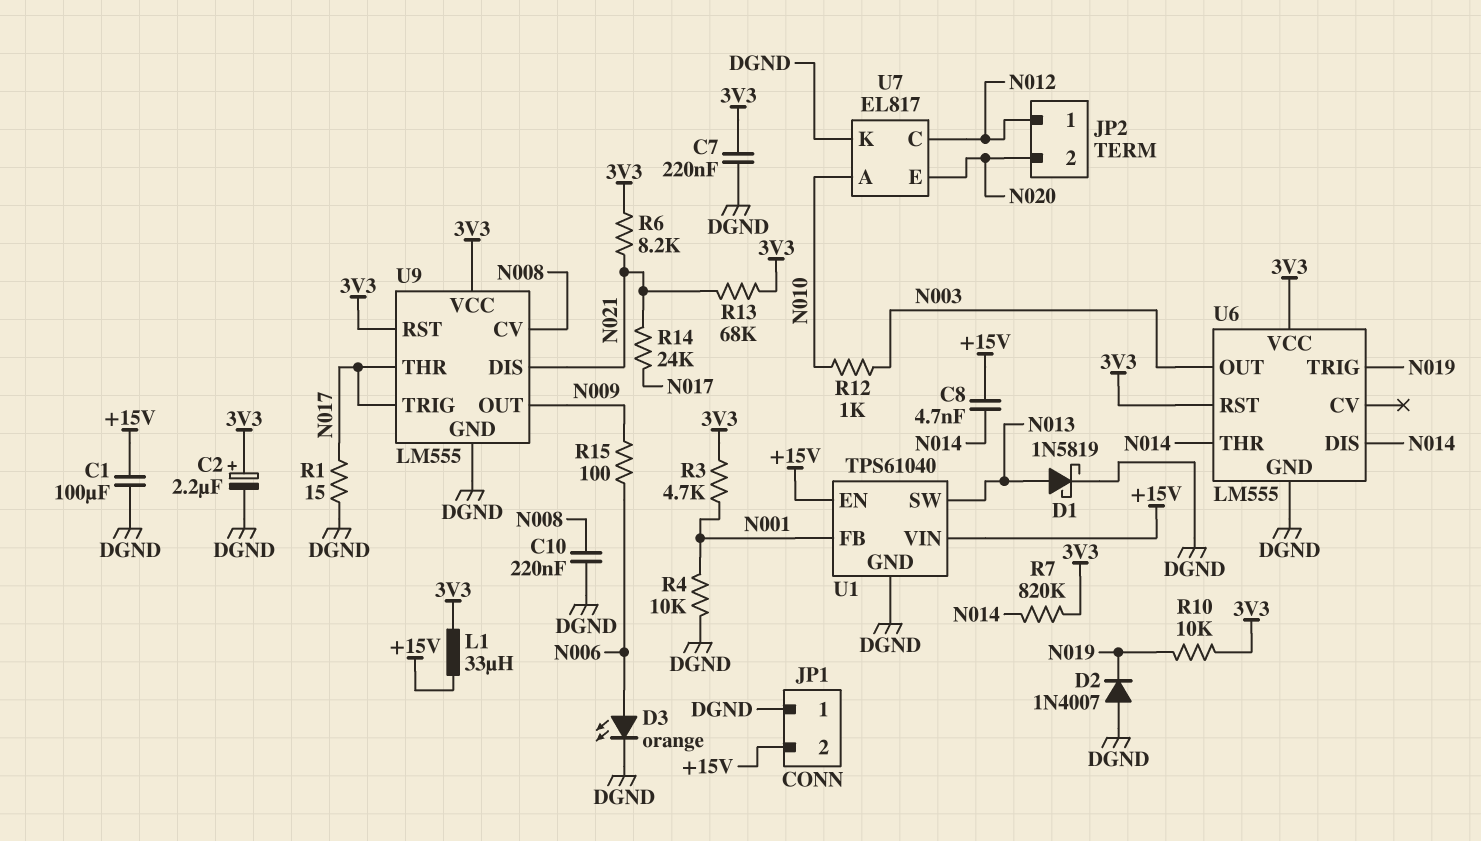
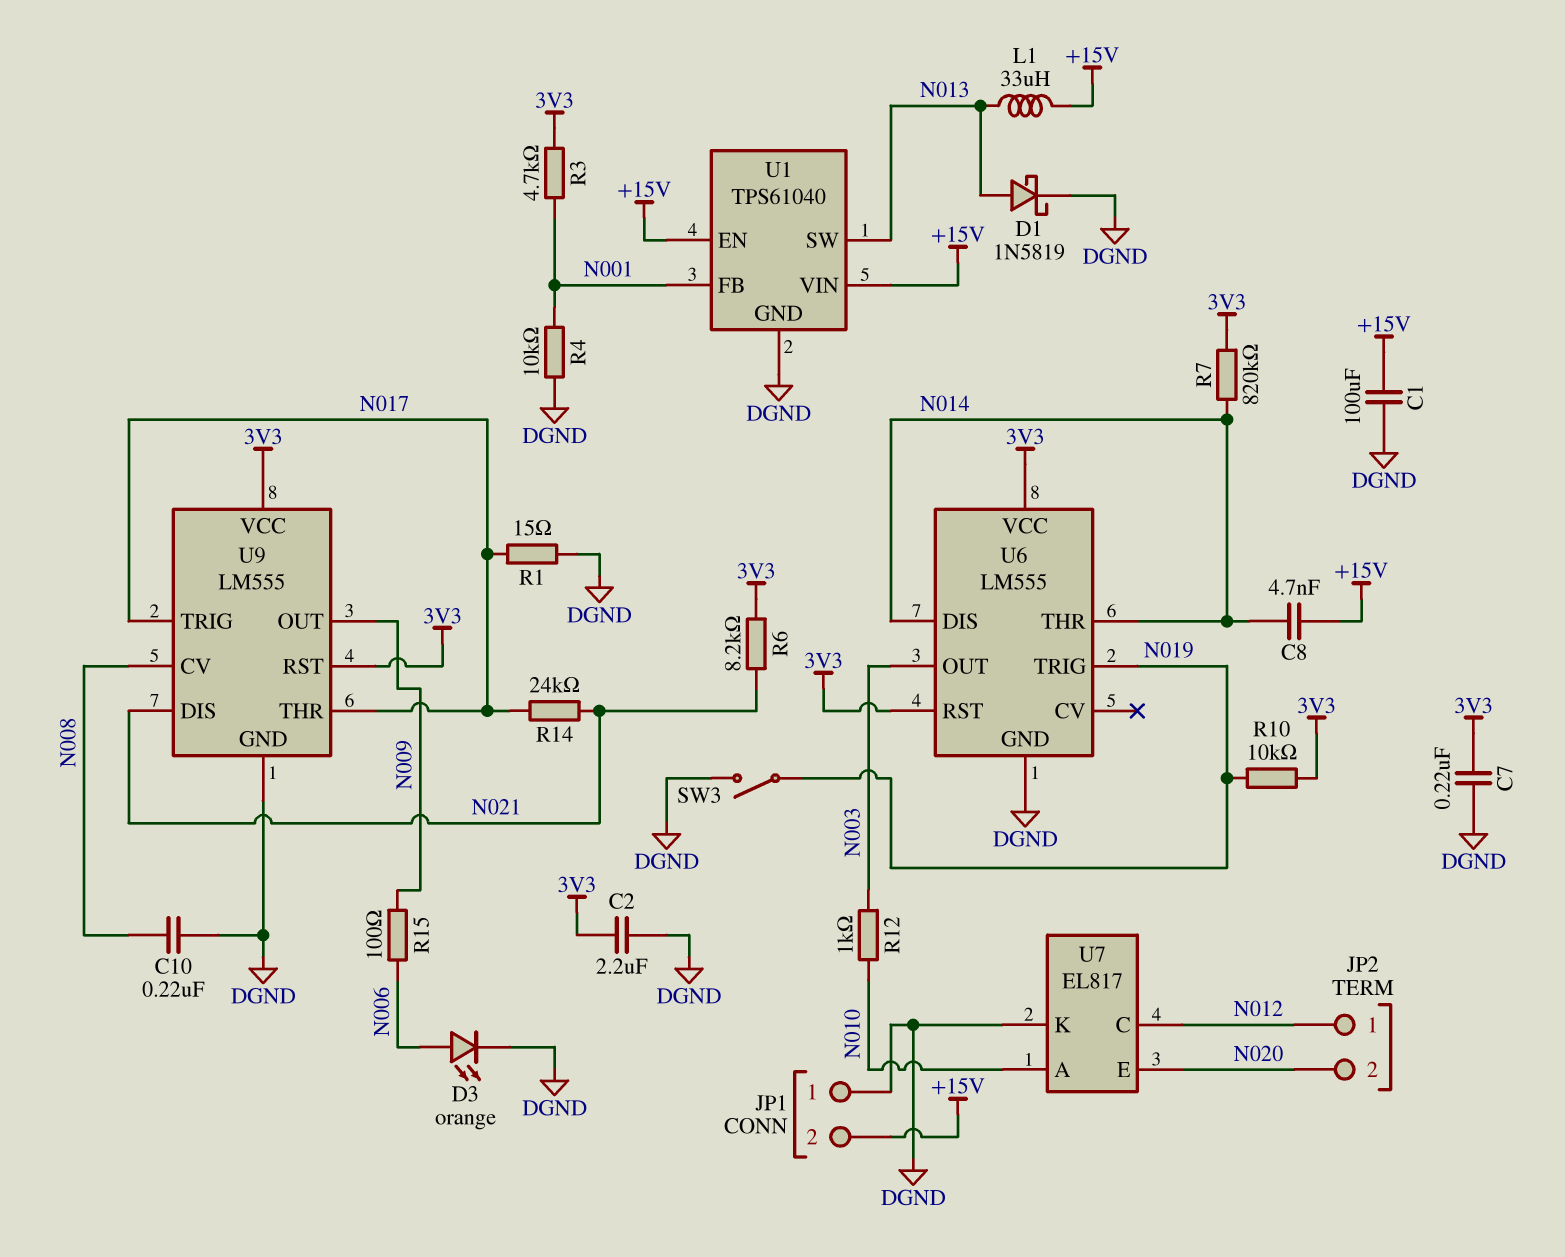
C2: 2.2uF (plus 3V3, minus DGND) -> 2.2uF (3V3, DGND)
D2: diode 1N4007 (A DGND, K N019) -> none
L1: 33uH (+15V, 3V3) -> 33uH (+15V, N013)
R13: 68k (3V3, N021) -> none
SW3: none -> switch (DGND, N019)

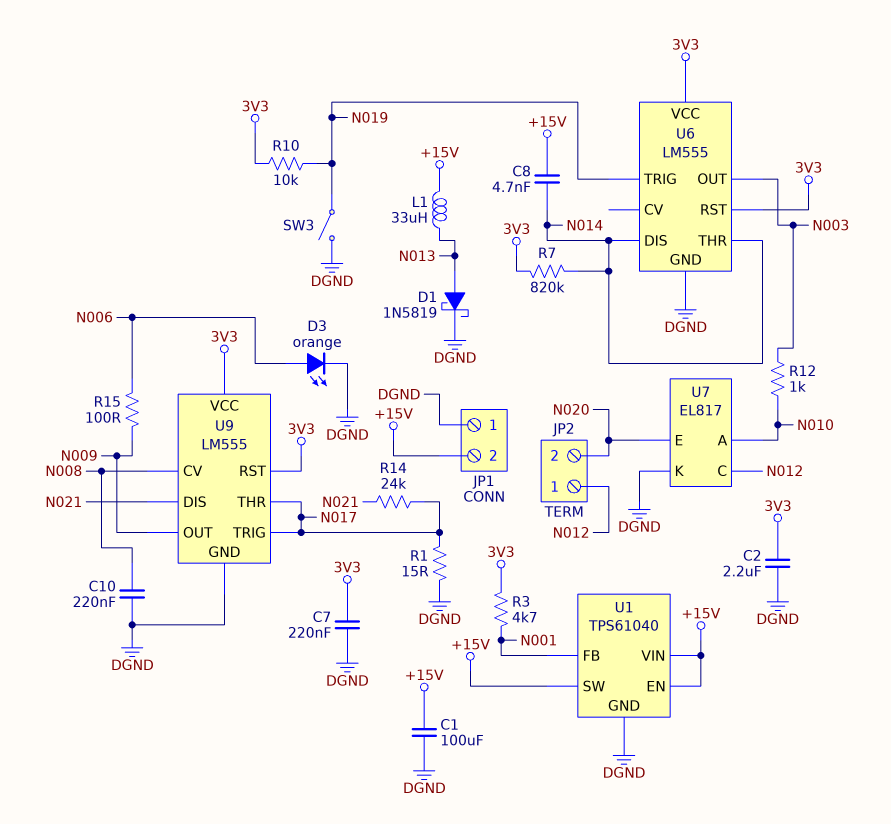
R4: 10k (DGND, N001) -> none
R6: 8.2k (3V3, N021) -> none
U1 pin SW: N013 -> +15V

